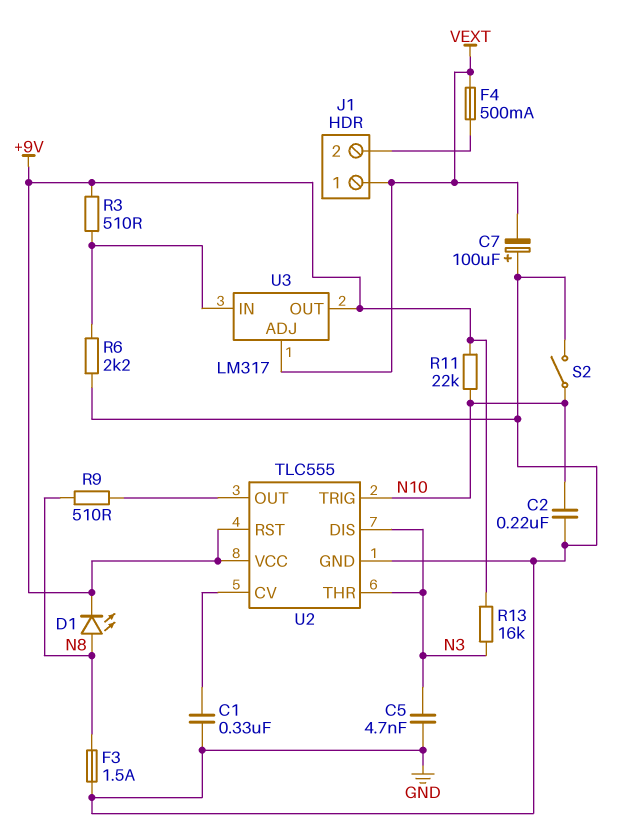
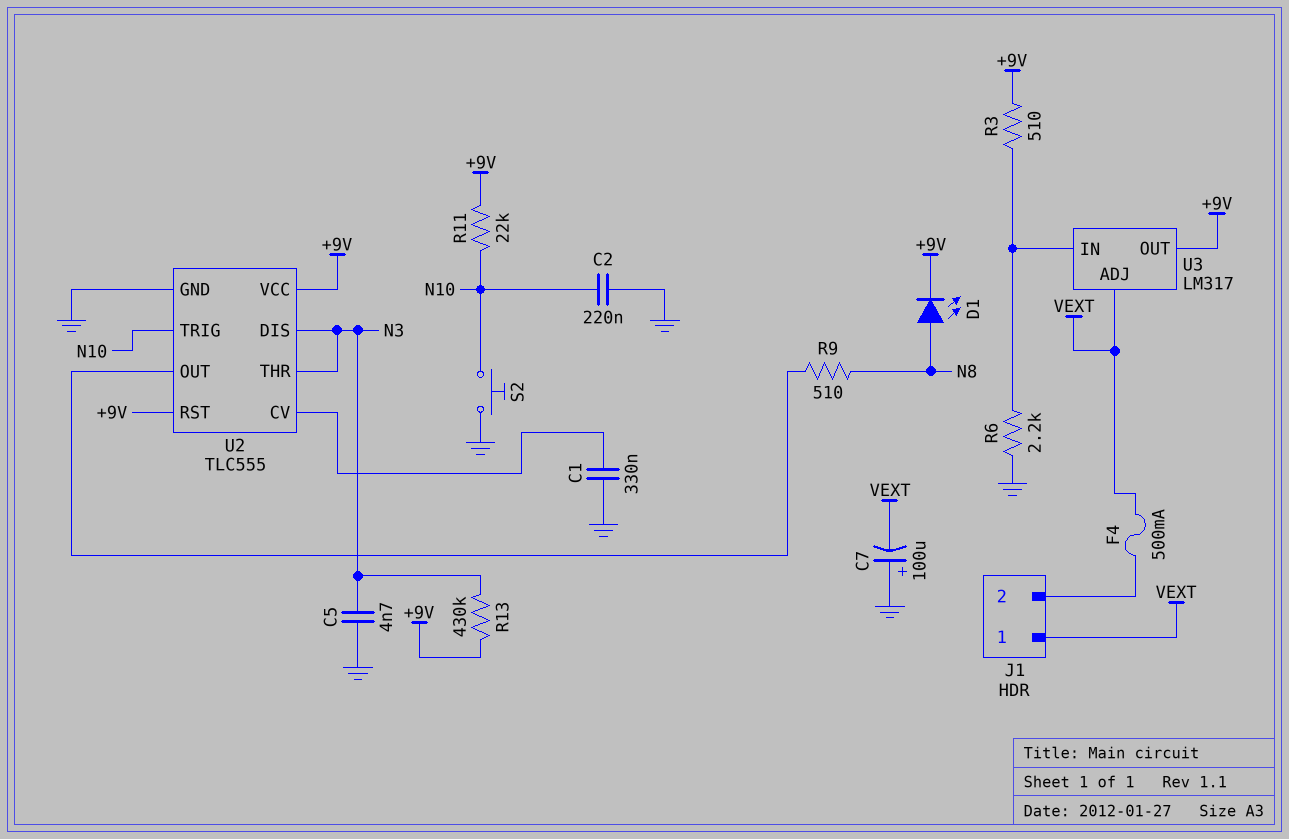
F3: 1.5A (GND, N8) -> none
R13: 16k (+9V, N3) -> 430k (+9V, N3)
S2: switch (GND, N10) -> button (GND, N10)

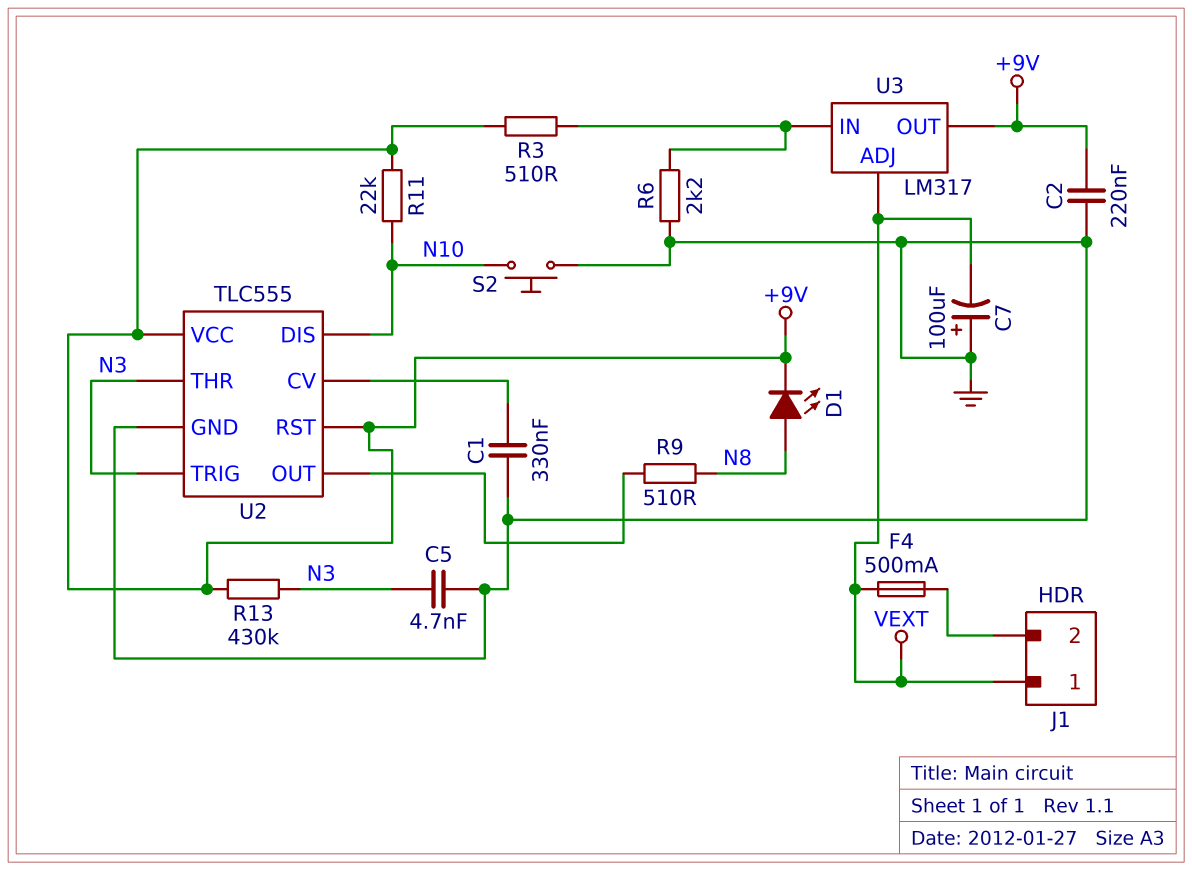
C2: 220nF (GND, N10) -> 220nF (+9V, GND)
U2 pin DIS: N3 -> N10
U2 pin TRIG: N10 -> N3

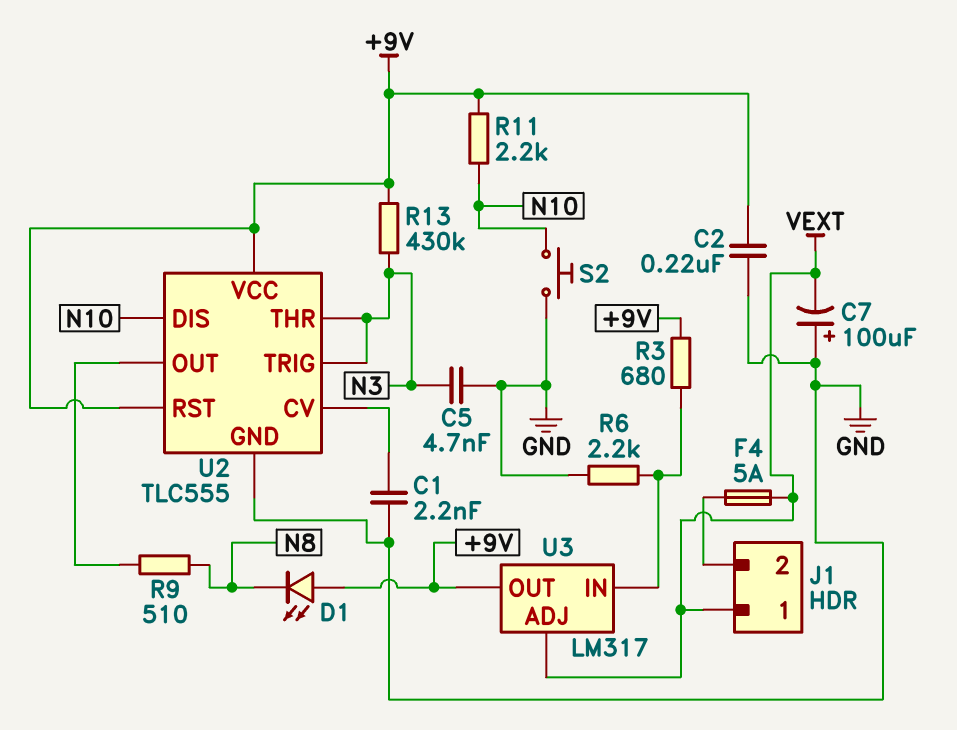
C1: 330nF (GND, U2/CV) -> 2.2nF (GND, U2/CV)
D1: LED (A N8, K +9V) -> LED (A +9V, K N8)
F4: 500mA (J1/2, VEXT) -> 5A (J1/2, VEXT)
R3: 510 (+9V, U3/IN) -> 680 (+9V, U3/IN)
R11: 22k (+9V, N10) -> 2.2k (+9V, N10)

